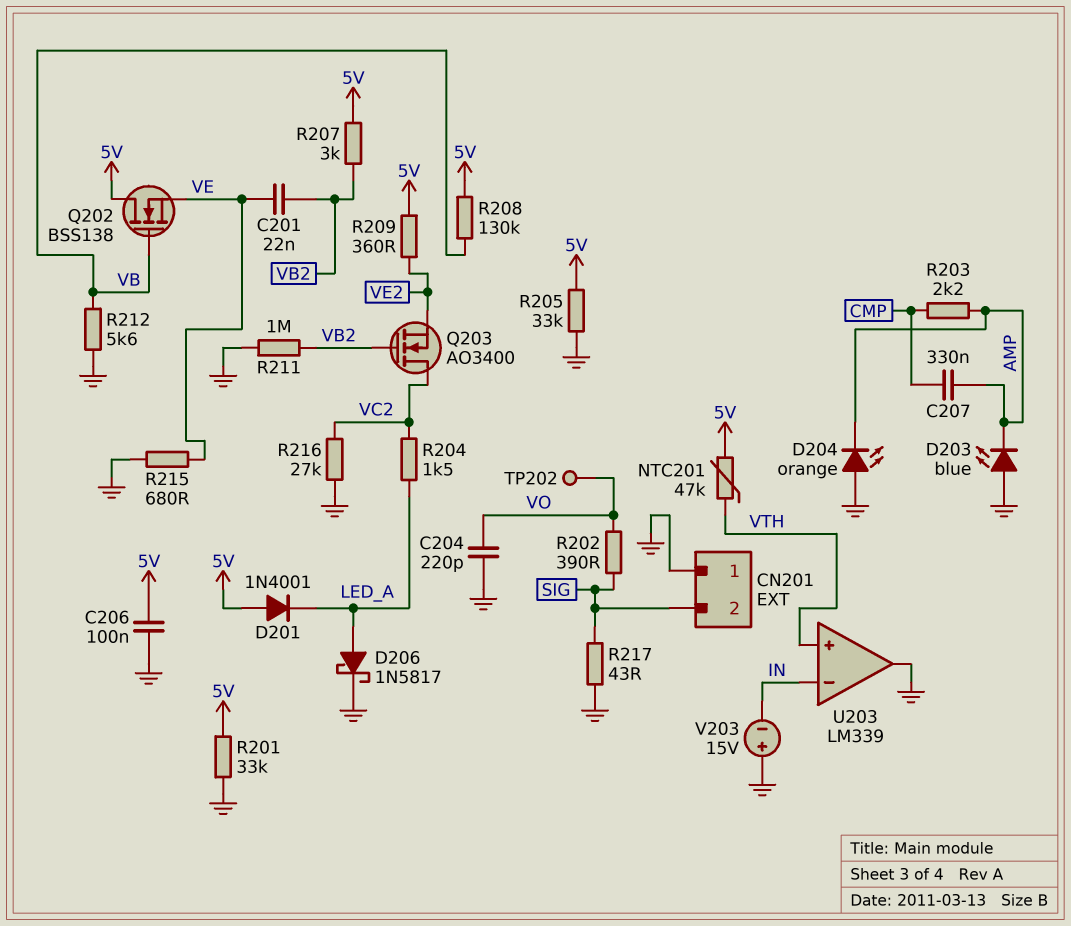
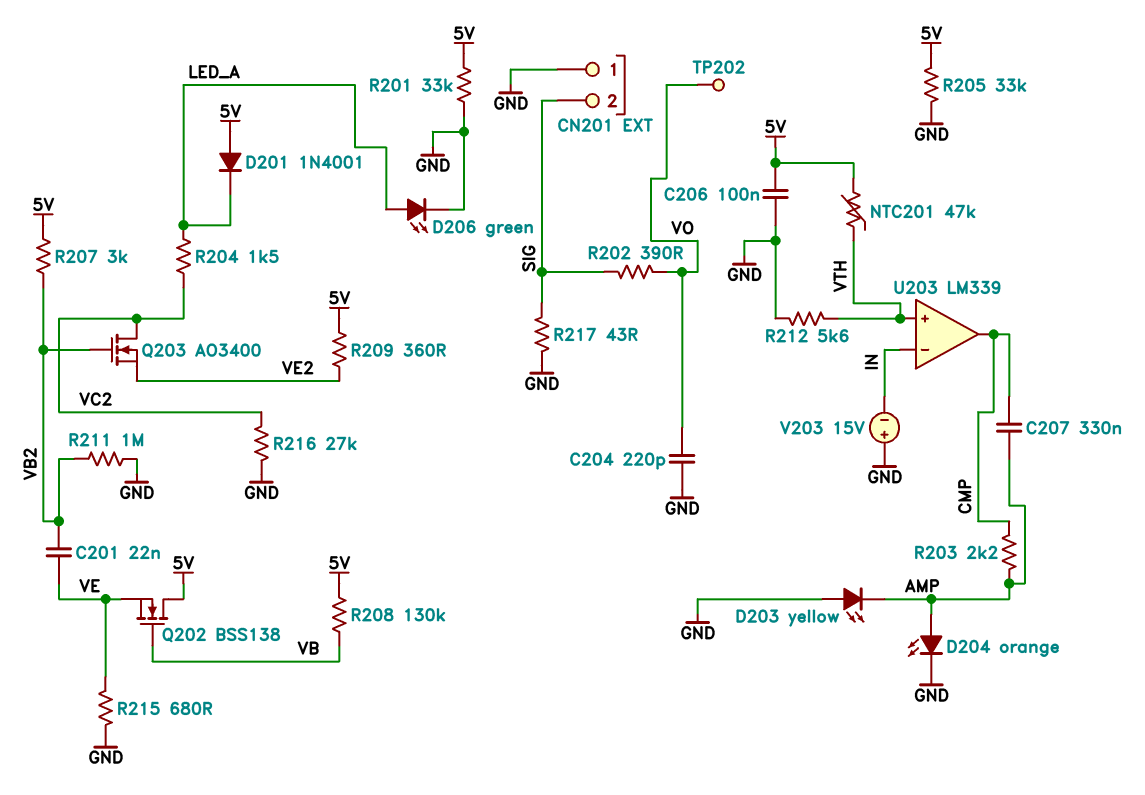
D203: LED blue (A GND, K AMP) -> LED yellow (A GND, K AMP)
D204: LED orange (A GND, K AMP) -> LED orange (A AMP, K GND)
D206: schottky 1N5817 (A LED_A, K GND) -> LED green (A LED_A, K GND)
R212: 5.6k (GND, VB) -> 5.6k (GND, VTH)
U203 pin out: GND -> CMP

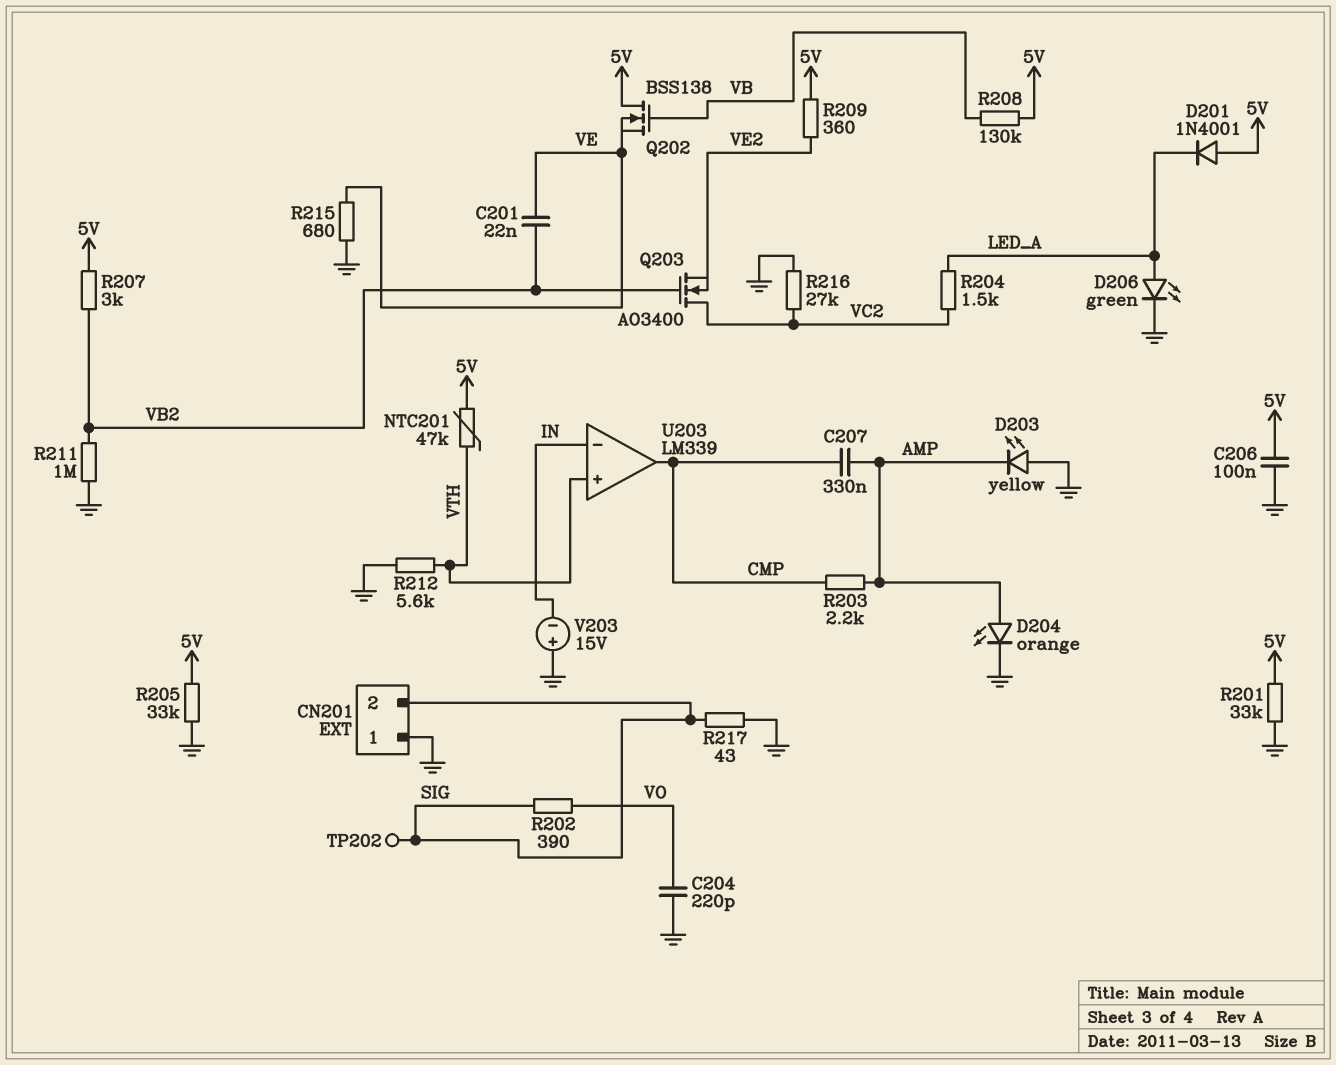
TP202: test point (VO) -> test point (SIG)

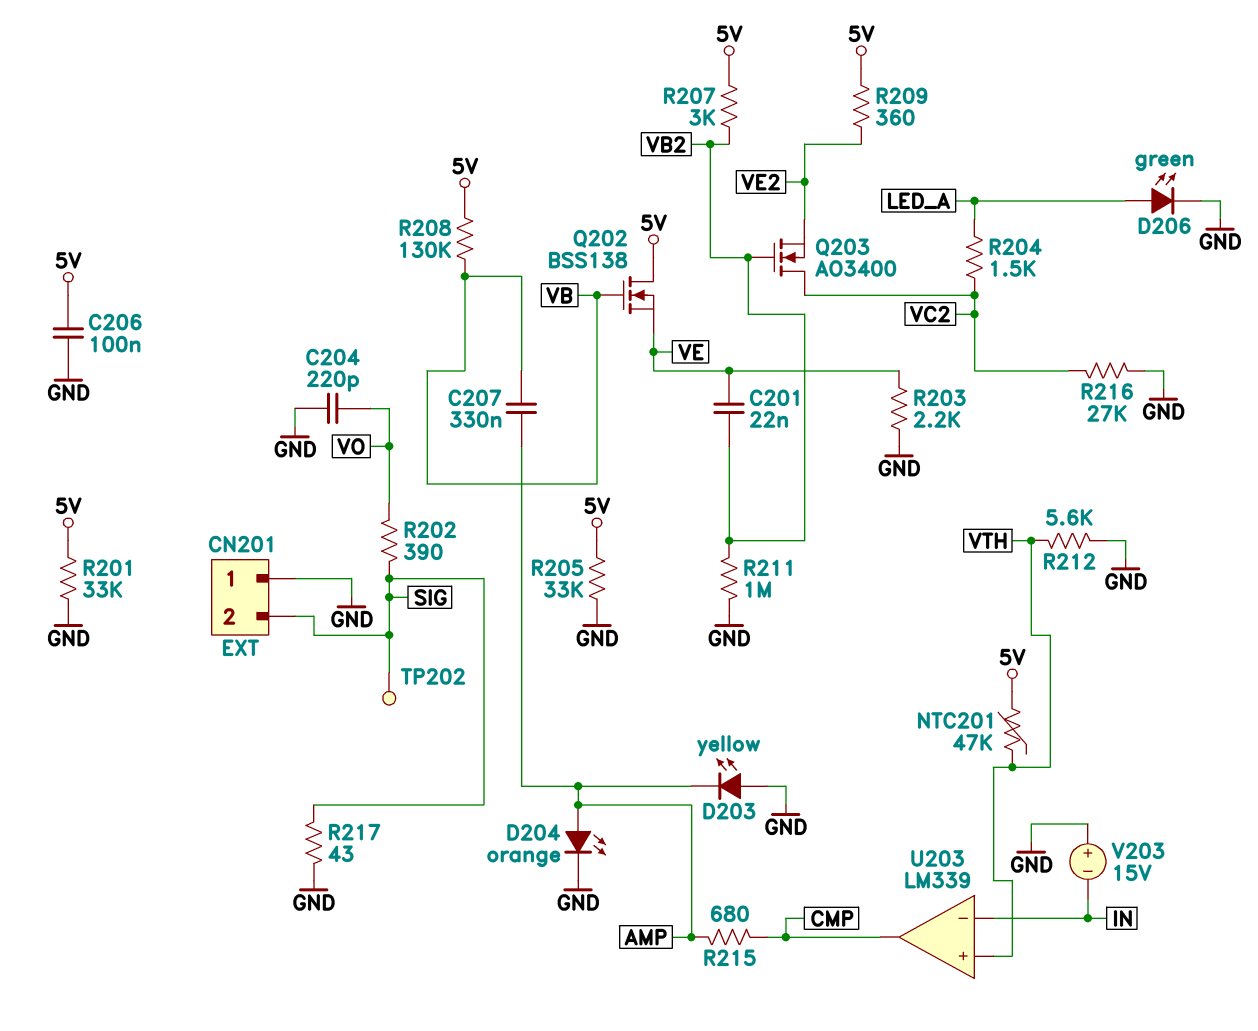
C207: 330nF (AMP, CMP) -> 330nF (AMP, VB)
D201: diode 1N4001 (A 5V, K LED_A) -> none
R203: 2.2k (AMP, CMP) -> 2.2k (GND, VE)
R215: 680 (GND, VE) -> 680 (AMP, CMP)

